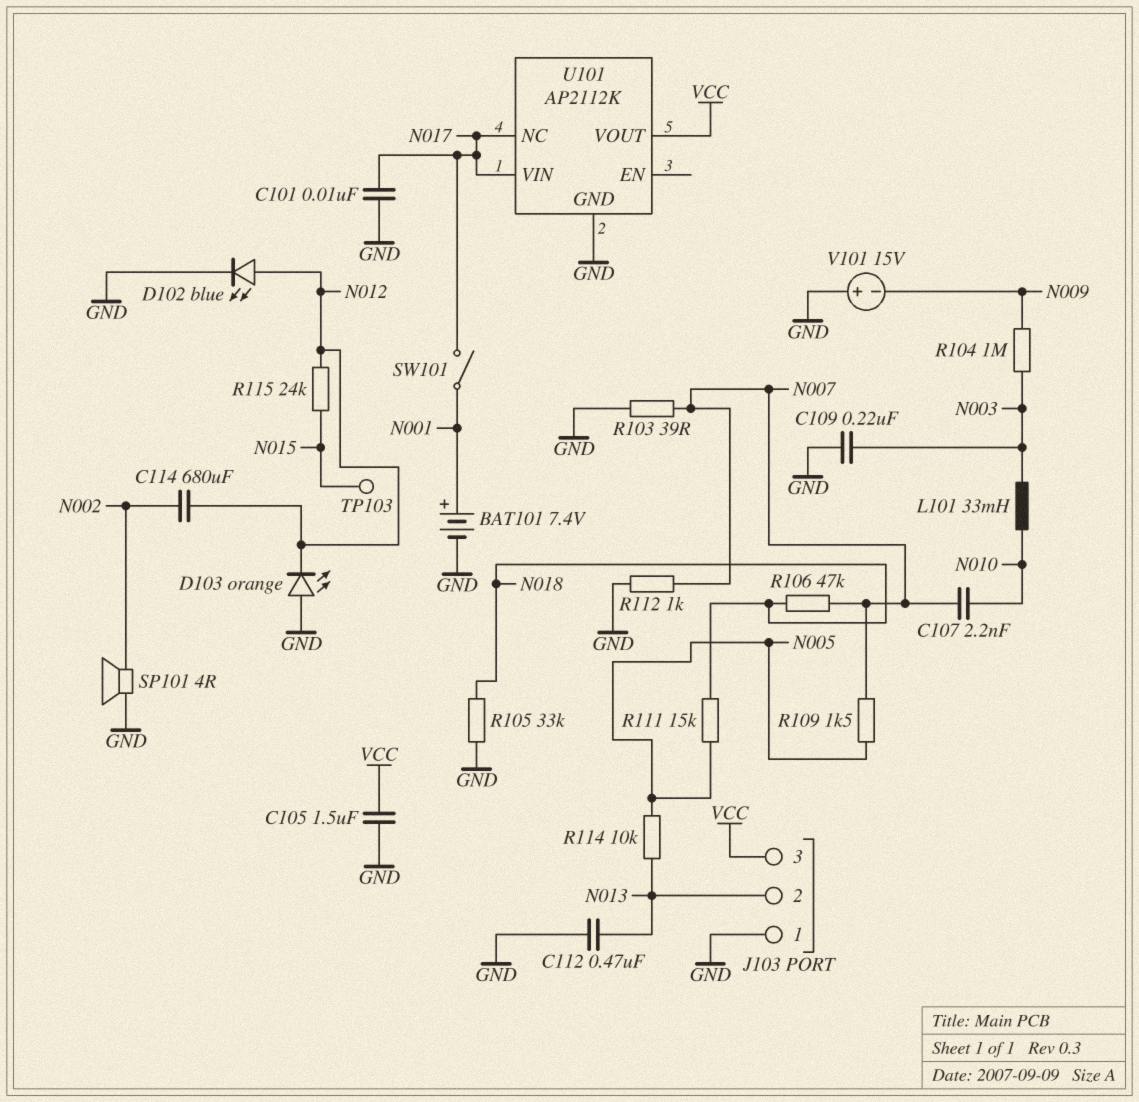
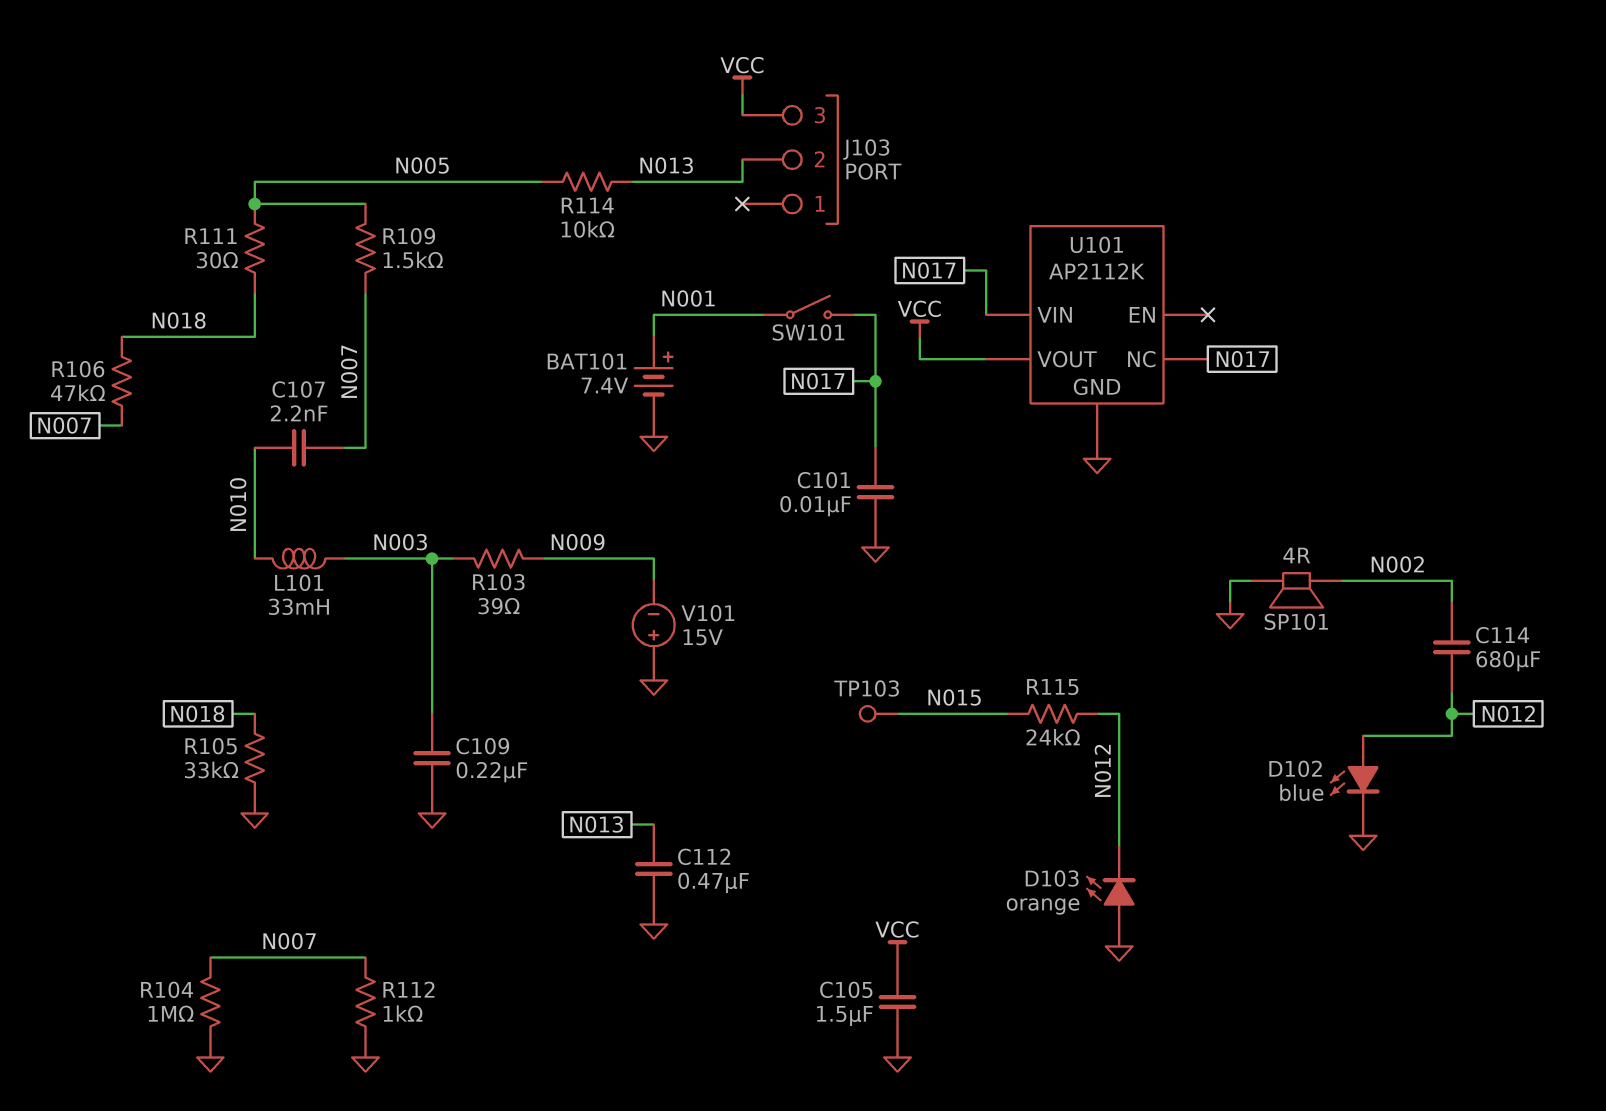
J103 pin 1: GND -> none
R103: 39 (GND, N007) -> 39 (N003, N009)
R104: 1M (N003, N009) -> 1M (GND, N007)
R111: 15k (N005, N018) -> 30 (N005, N018)

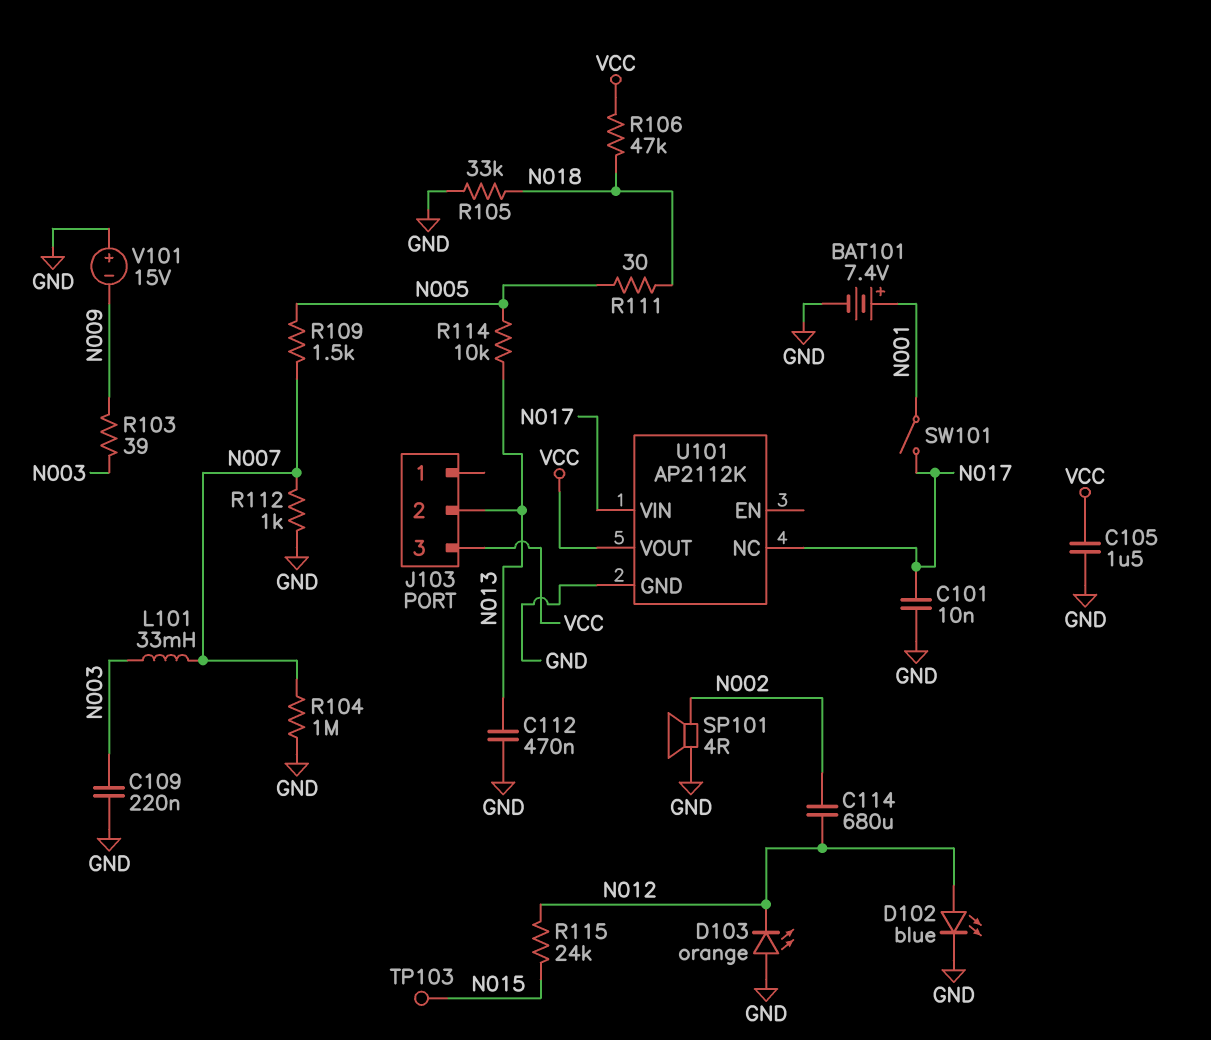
C107: 2.2nF (N007, N010) -> none
L101: 33mH (N003, N010) -> 33mH (N003, N007)
R106: 47k (N007, N018) -> 47k (N018, VCC)

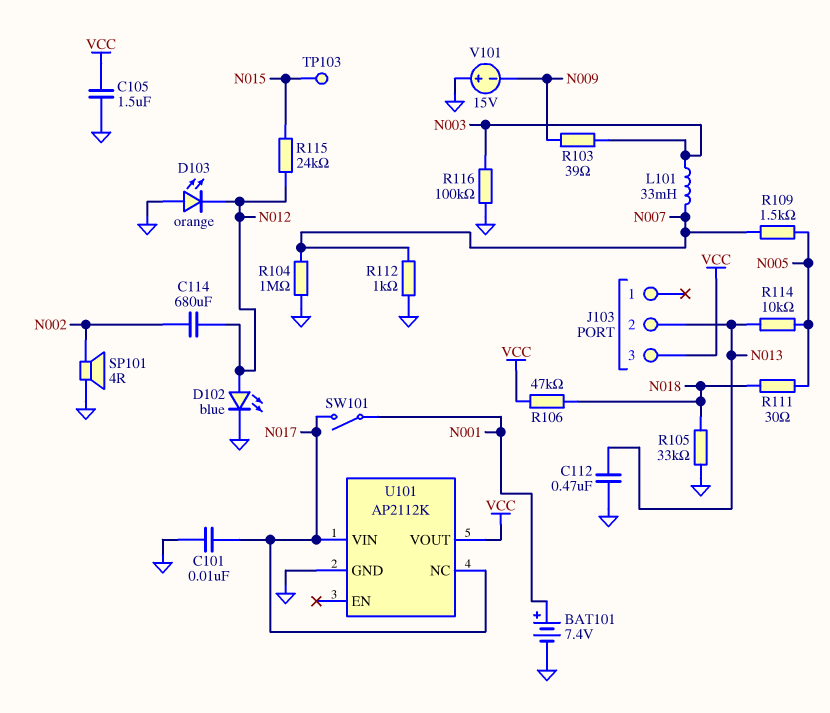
C109: 220nF (GND, N003) -> none
R116: none -> 100k (GND, N003)

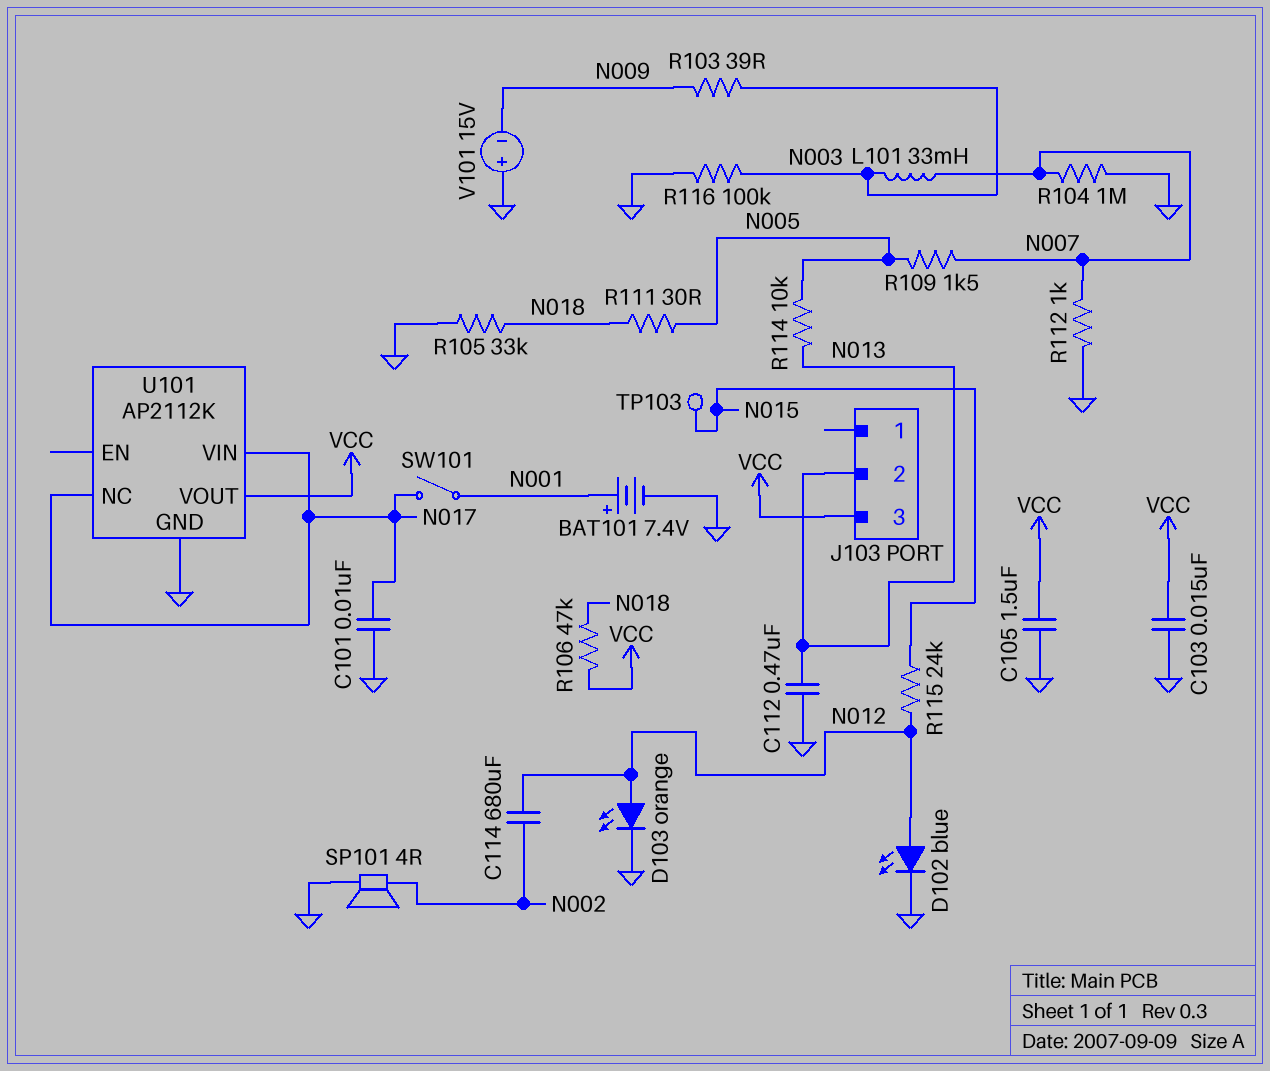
C103: none -> 15nF (GND, VCC)
D103: LED orange (A GND, K N012) -> LED orange (A N012, K GND)

